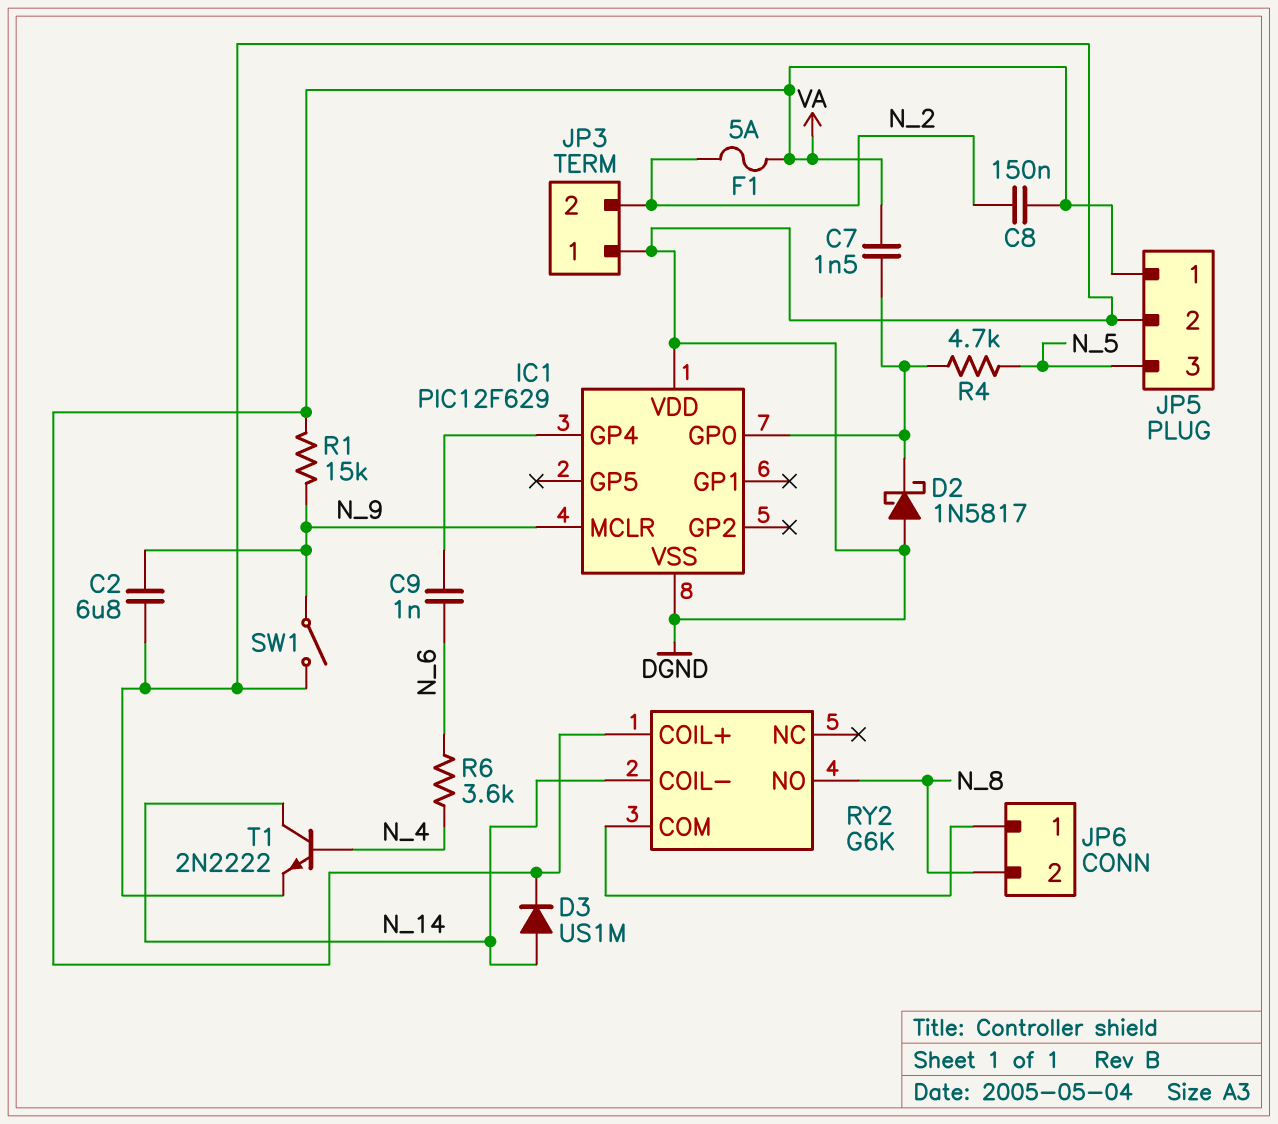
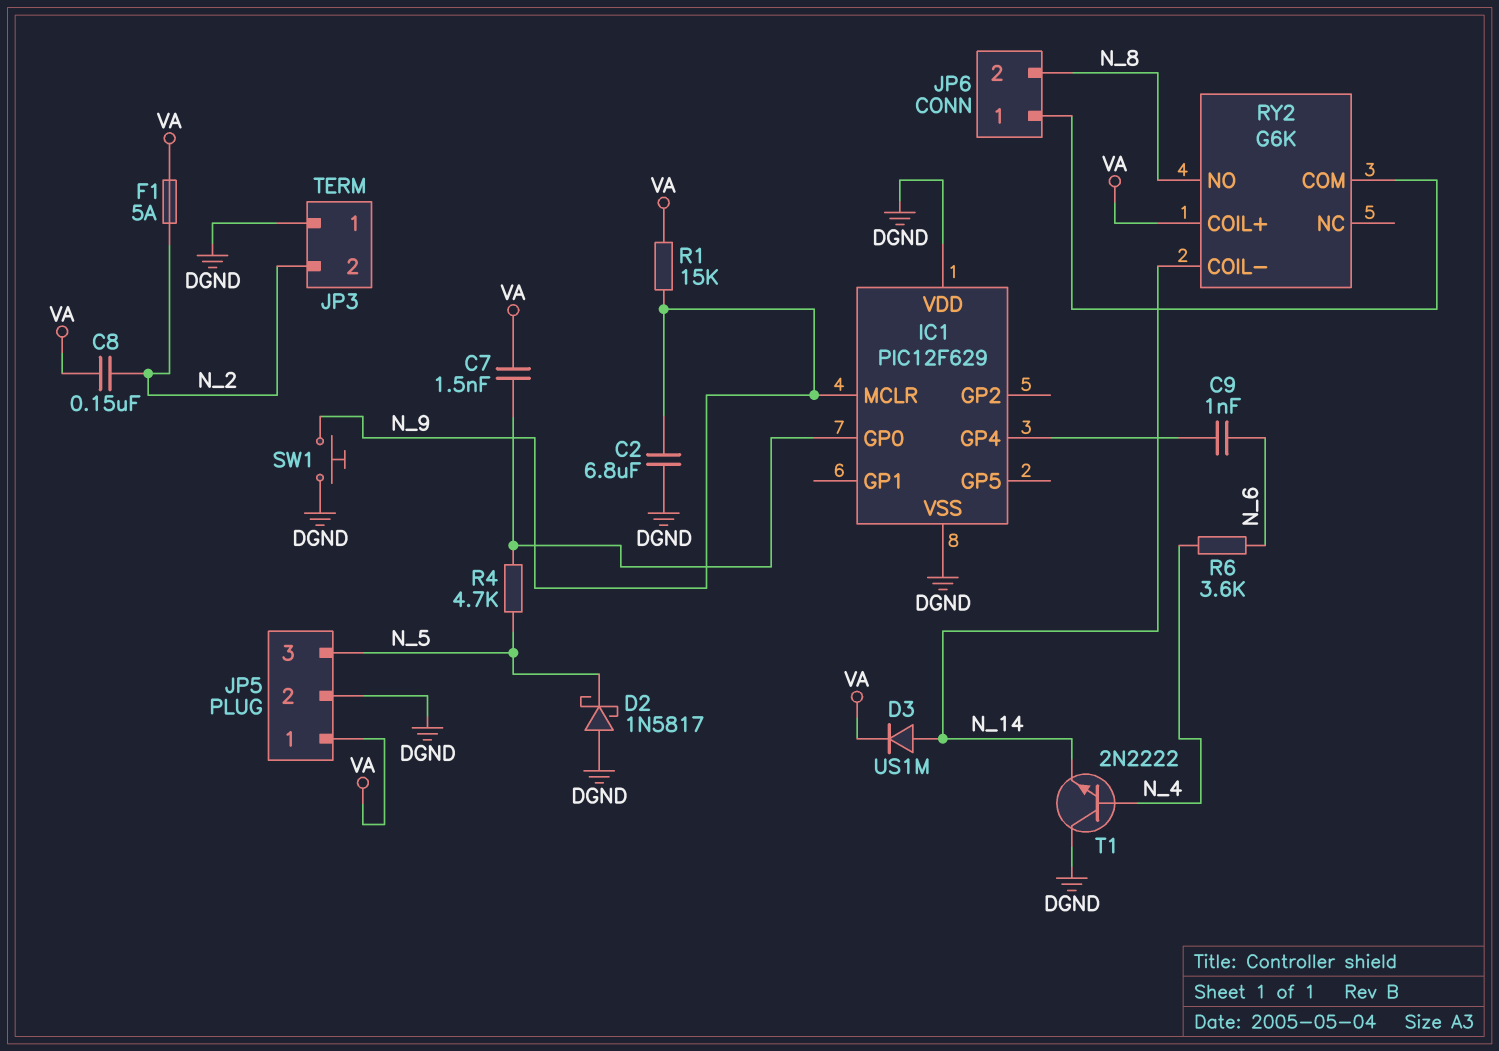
D2: schottky 1N5817 (A DGND, K IC1/GP0) -> schottky 1N5817 (A DGND, K N_5)
SW1: switch (DGND, N_9) -> button (DGND, N_9)
T1: NPN 2N2222 (B N_4, C N_14, E DGND) -> NPN 2N2222 (B N_4, C DGND, E N_14)

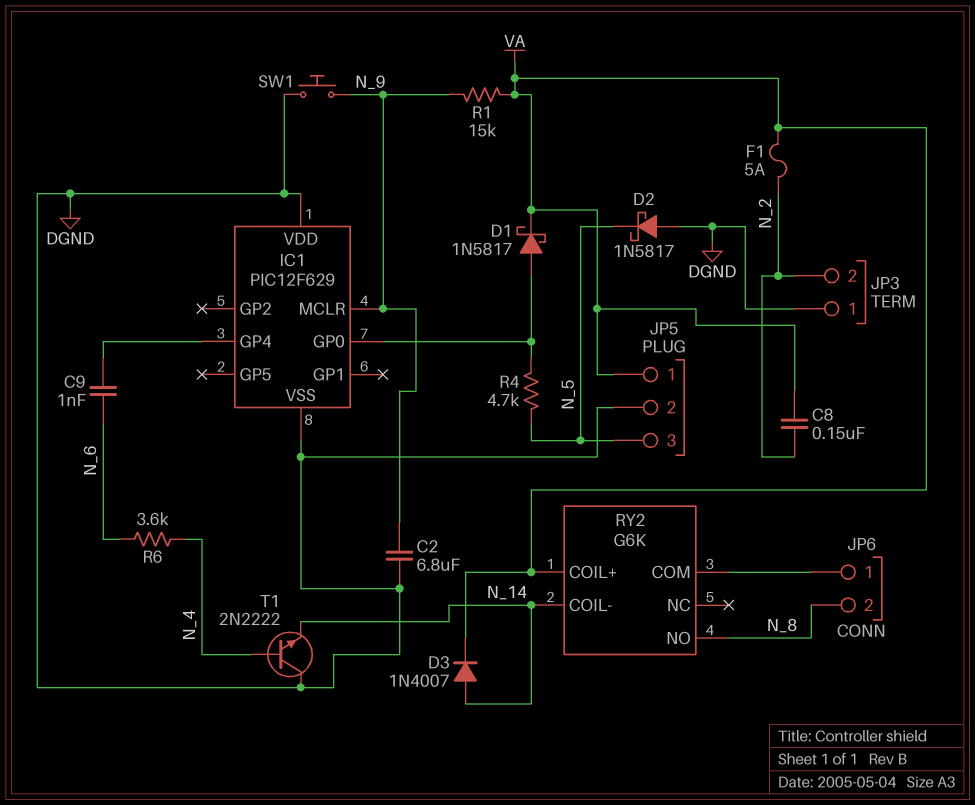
C7: 1.5nF (IC1/GP0, VA) -> none
D1: none -> schottky 1N5817 (A IC1/GP0, K VA)
D3: diode US1M (A N_14, K VA) -> diode 1N4007 (A N_14, K VA)

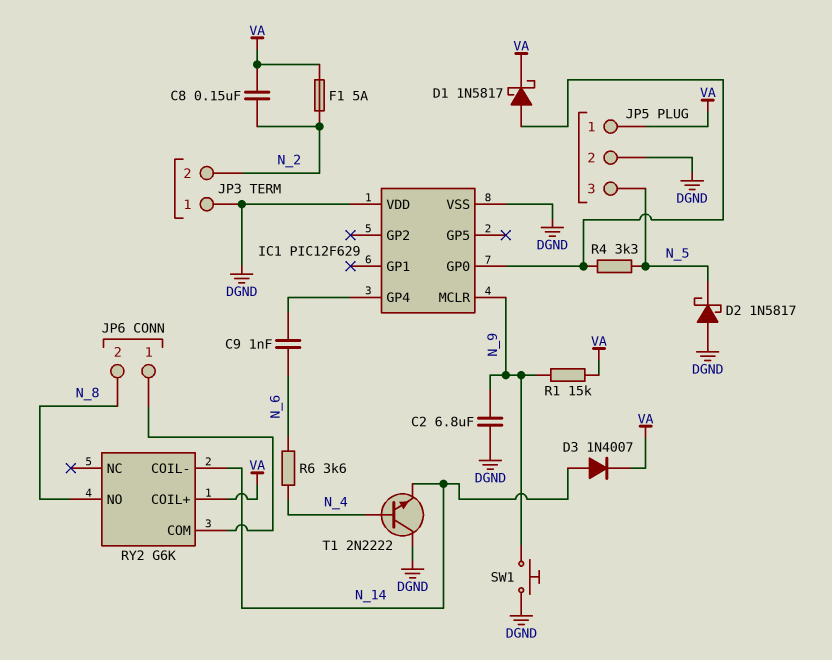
R4: 4.7k (IC1/GP0, N_5) -> 3.3k (IC1/GP0, N_5)

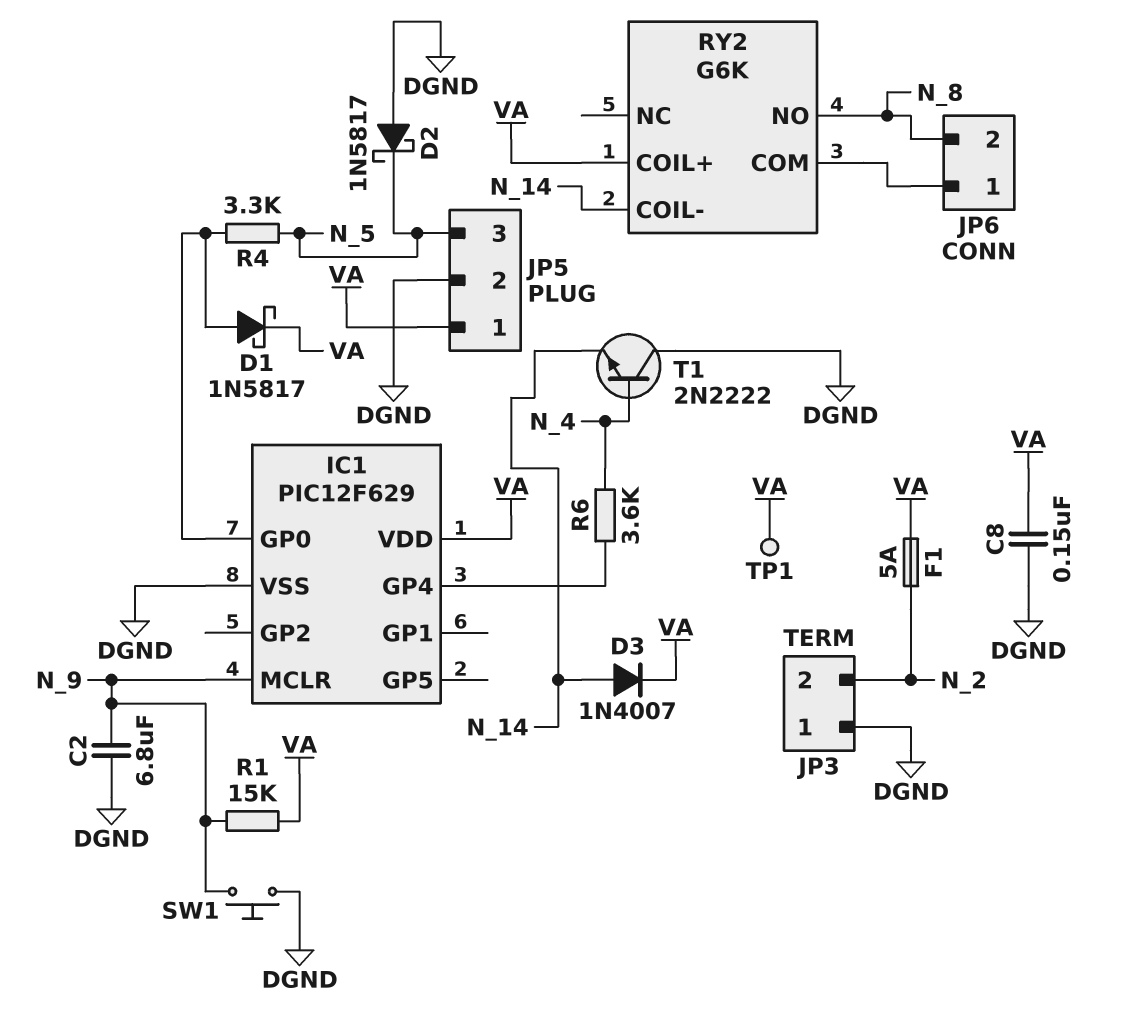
C8: 150nF (N_2, VA) -> 150nF (DGND, VA)
C9: 1nF (IC1/GP4, N_6) -> none
IC1 pin VDD: DGND -> VA
R6: 3.6k (N_4, N_6) -> 3.6k (IC1/GP4, N_4)
TP1: none -> test point (VA)

